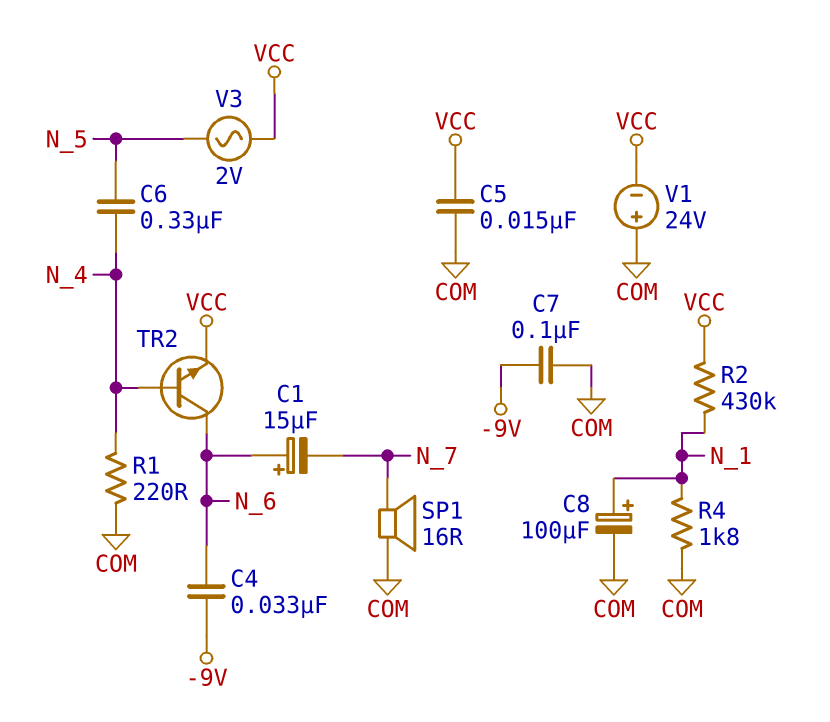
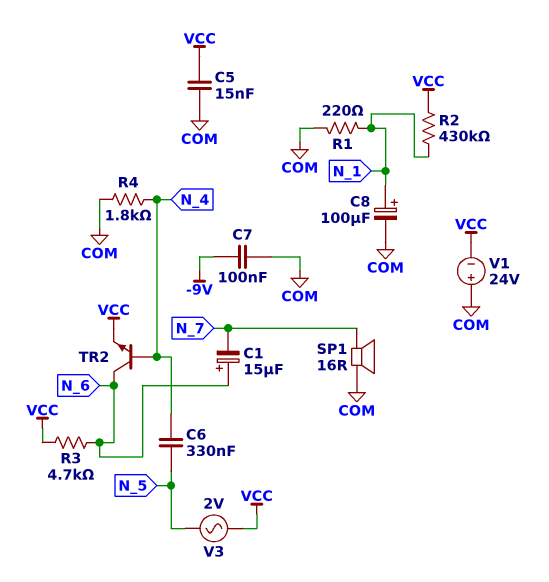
C4: 33nF (-9V, N_6) -> none
R1: 220 (COM, N_4) -> 220 (COM, N_1)
R3: none -> 4.7k (N_6, VCC)
R4: 1.8k (COM, N_1) -> 1.8k (COM, N_4)

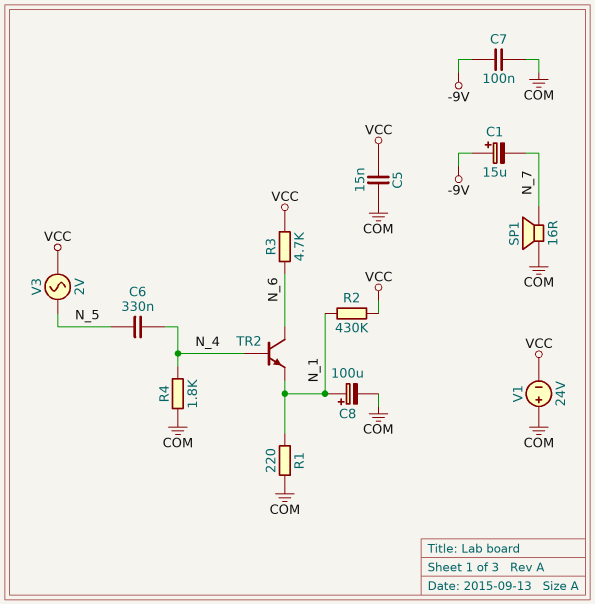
C1: 15uF (plus N_6, minus N_7) -> 15uF (plus -9V, minus N_7)
TR2: NPN (B N_4, C N_6, E VCC) -> NPN (B N_4, C N_6, E N_1)

